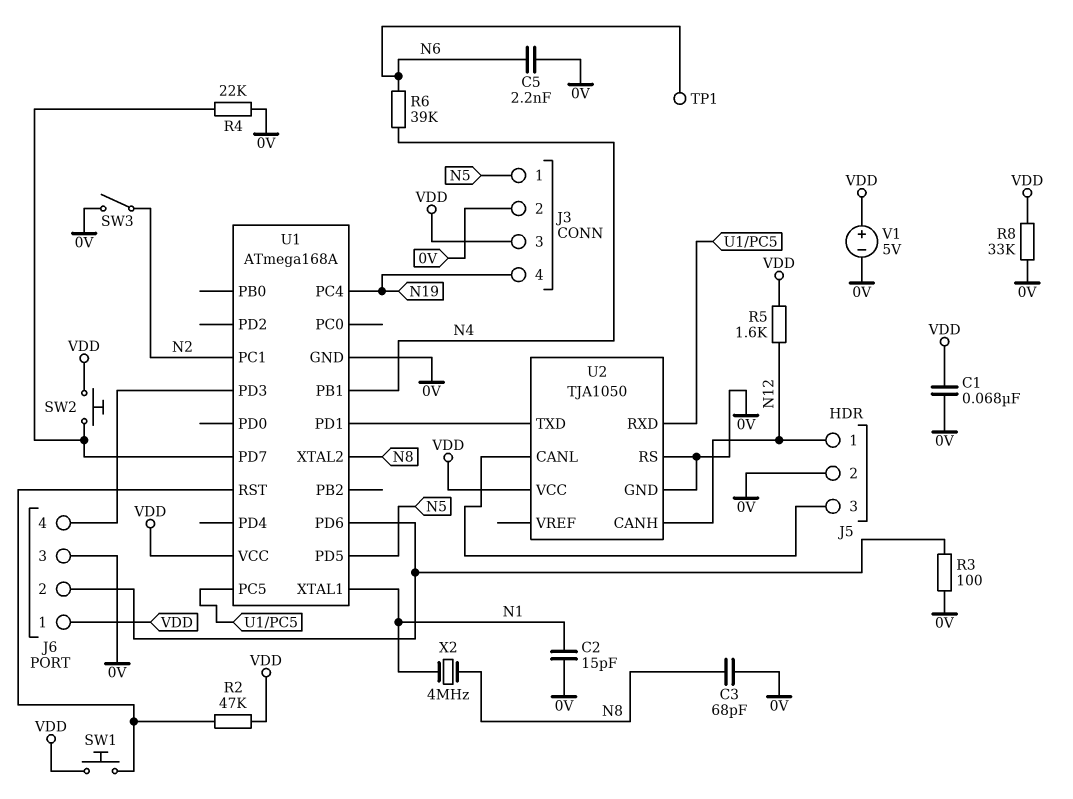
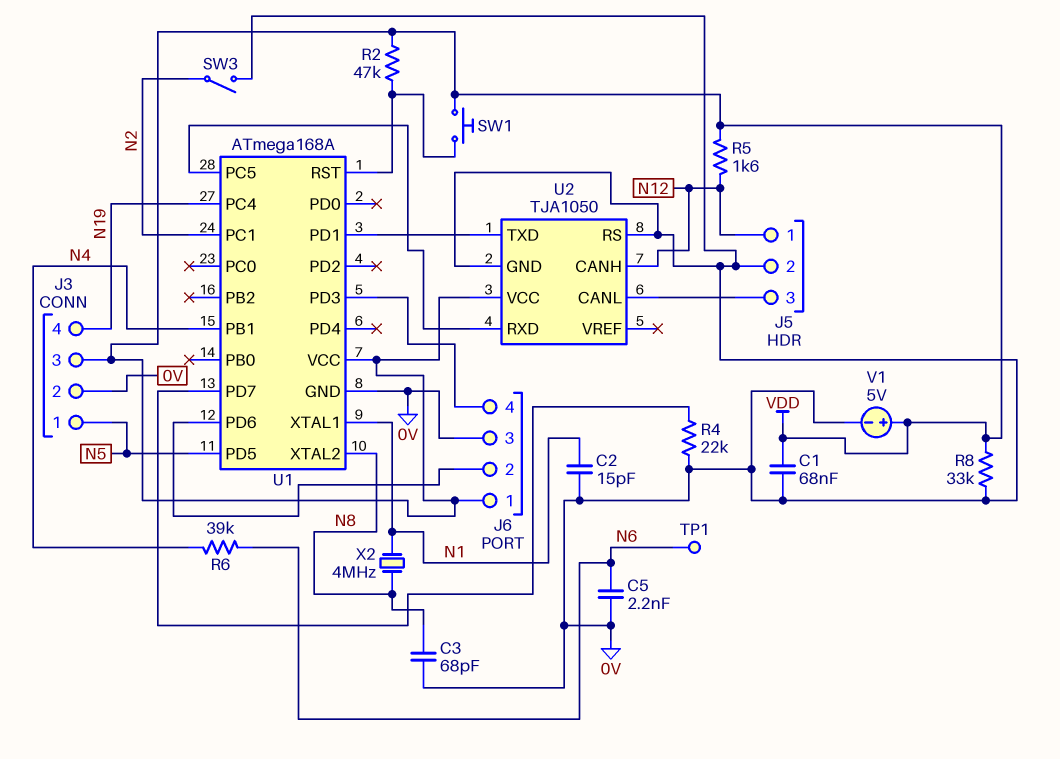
R3: 100 (0V, J6/2) -> none
SW2: button (U1/PD7, VDD) -> none

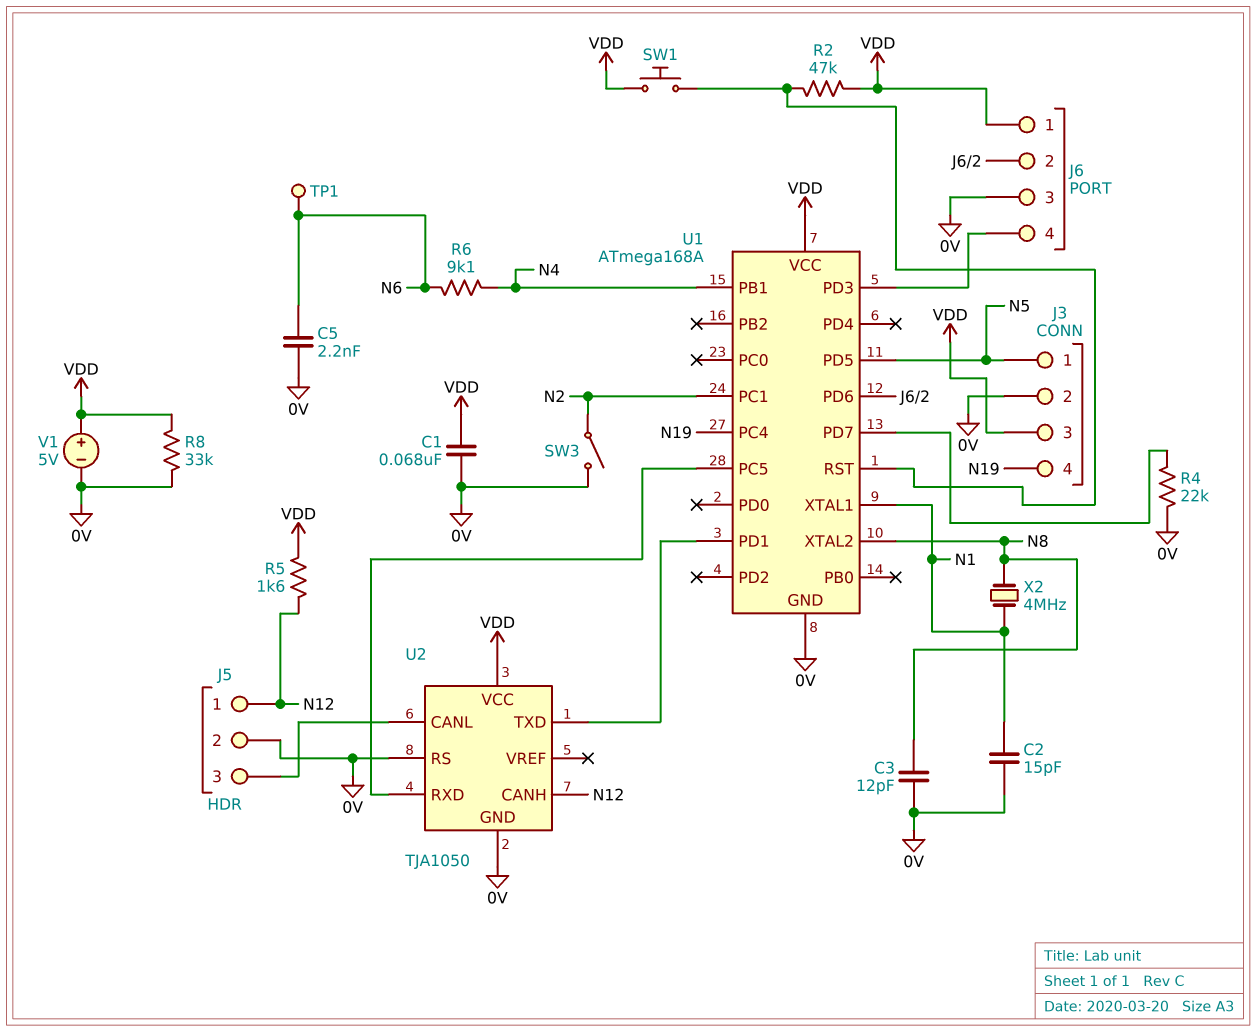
C3: 68pF (0V, N8) -> 12pF (0V, N8)
R6: 39k (N4, N6) -> 9.1k (N4, N6)

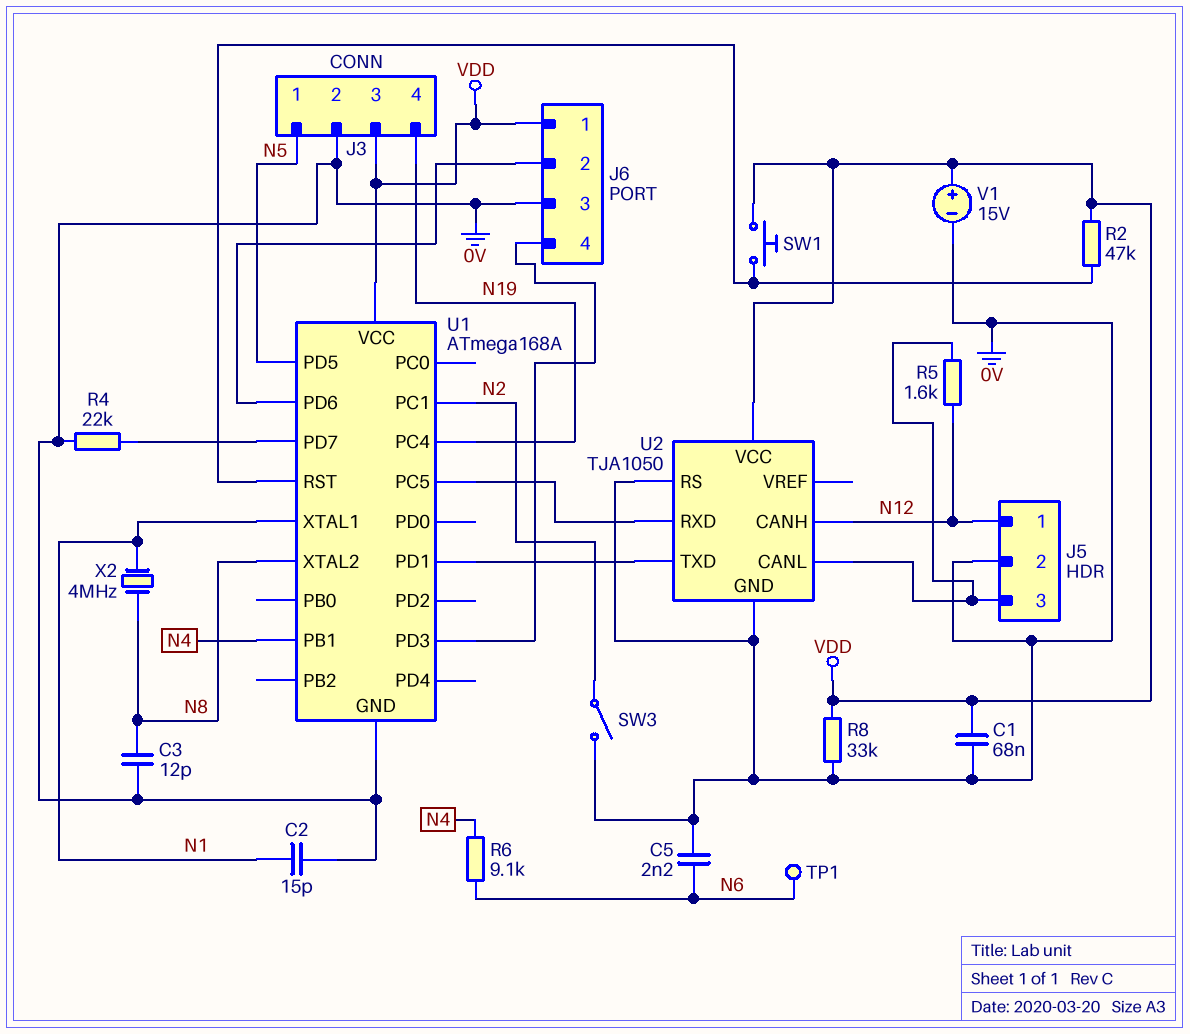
R5: 1.6k (N12, VDD) -> 1.6k (J5/3, N12)
V1: 5V (plus VDD, minus 0V) -> 15V (plus VDD, minus 0V)

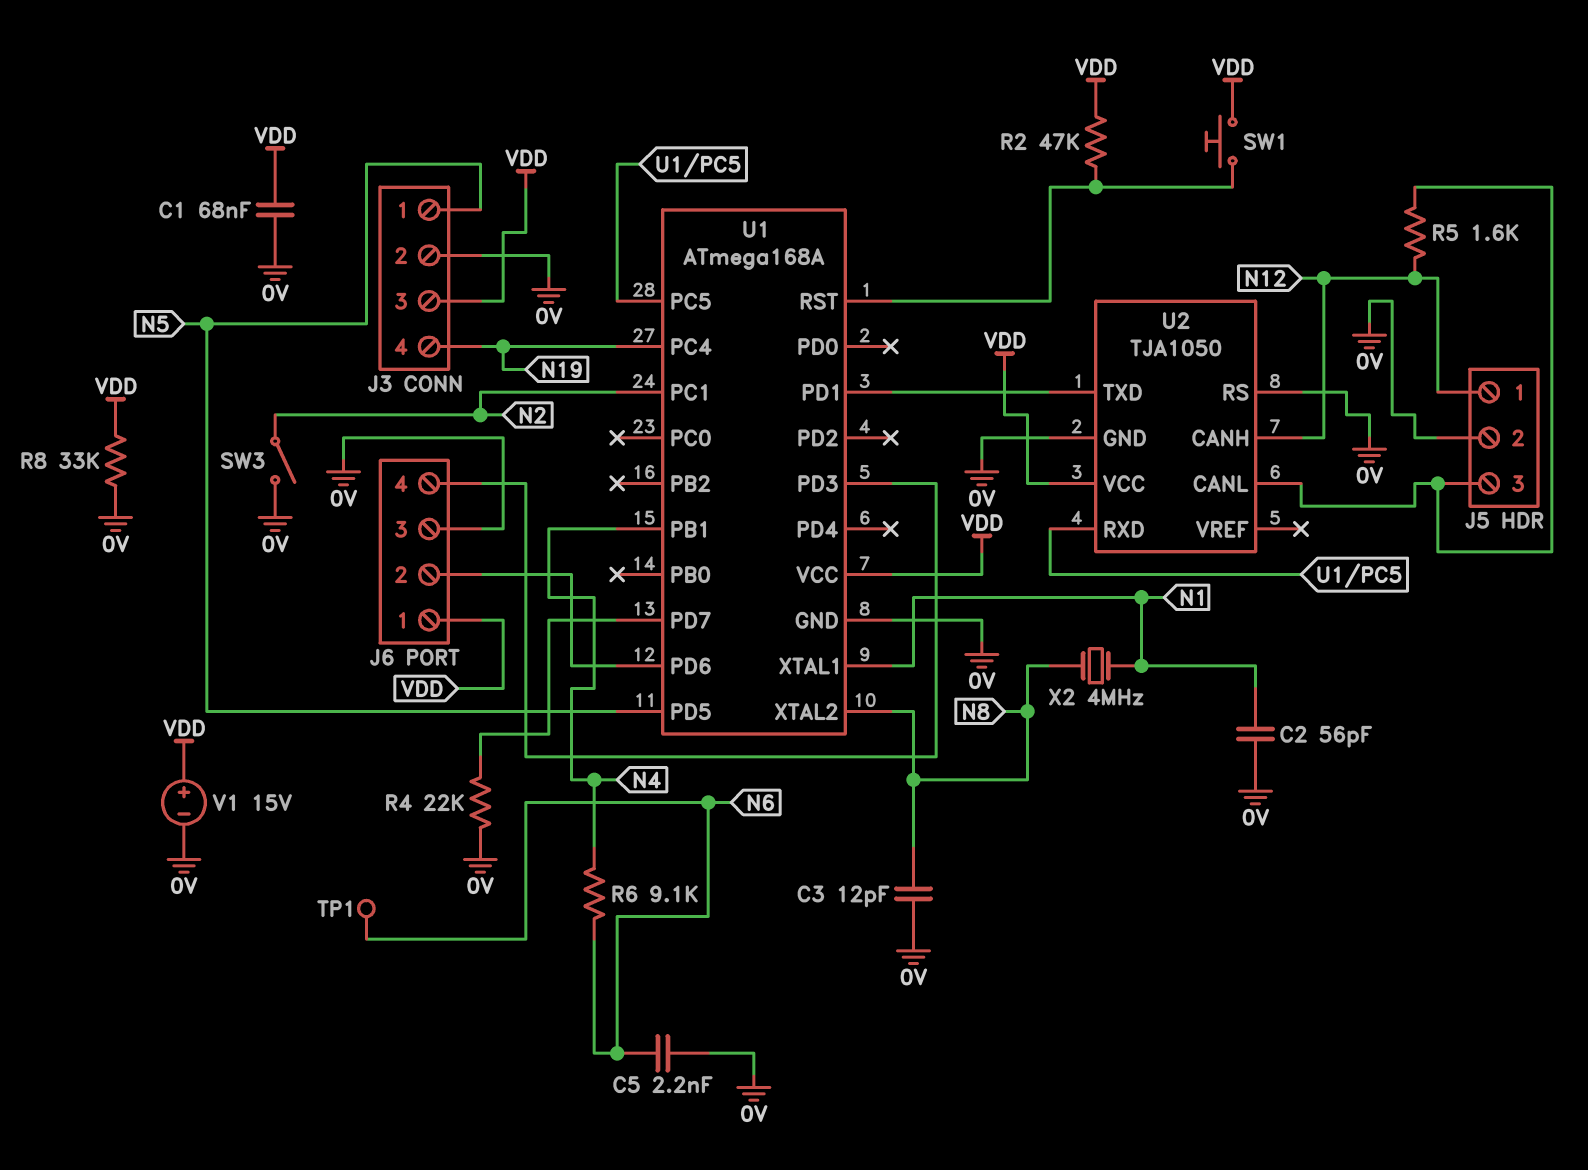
C2: 15pF (0V, N1) -> 56pF (0V, N1)

